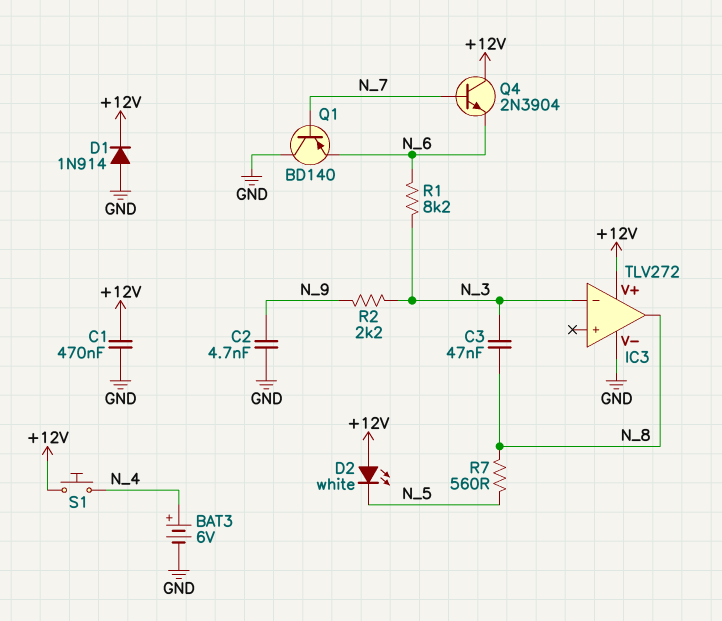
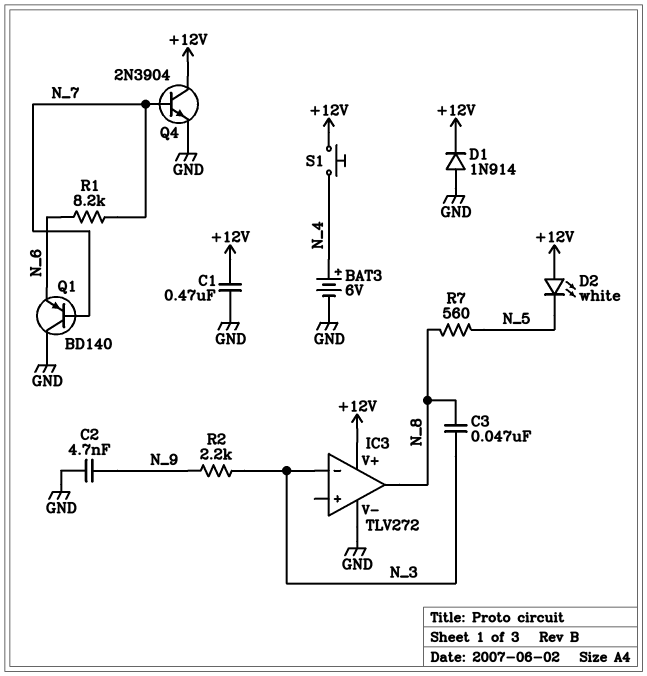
Q4: NPN 2N3904 (B N_7, C +12V, E N_6) -> NPN 2N3904 (B N_7, C +12V, E GND)
R1: 8.2k (N_3, N_6) -> 8.2k (N_6, N_7)

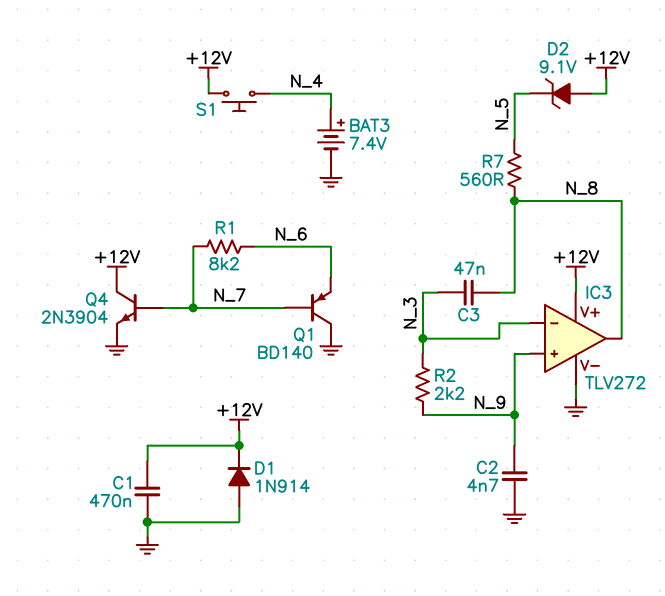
BAT3: 6V (plus N_4, minus GND) -> 7.4V (plus N_4, minus GND)
D2: LED white (A +12V, K N_5) -> zener 9.1V (A +12V, K N_5)
IC3 pin in+: none -> N_9

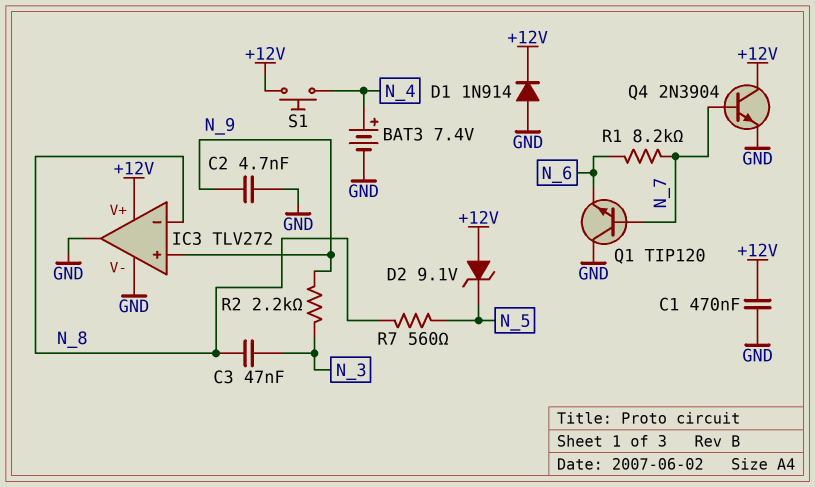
IC3 pin in-: N_3 -> N_8
IC3 pin out: N_8 -> GND
Q1: PNP BD140 (B N_7, C GND, E N_6) -> NPN TIP120 (B N_7, C GND, E N_6)

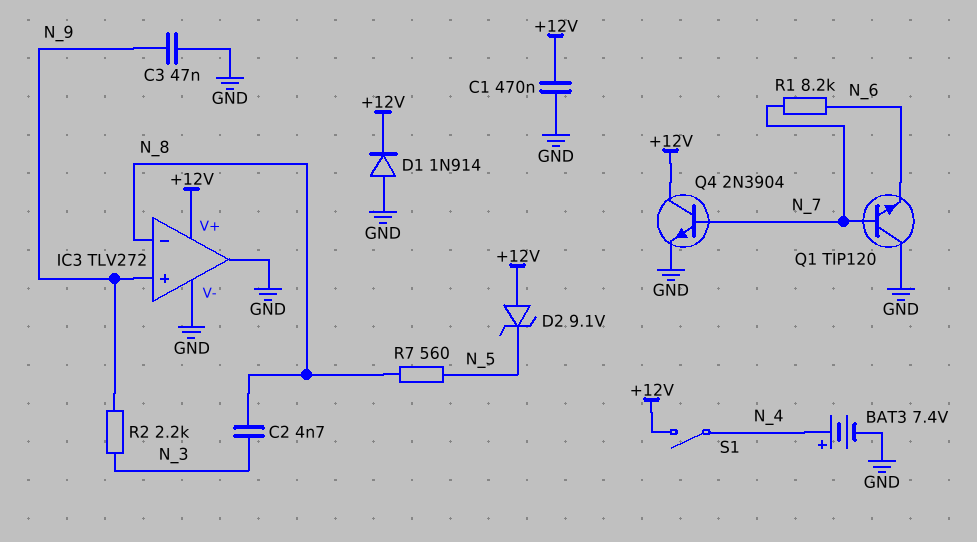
C2: 4.7nF (GND, N_9) -> 4.7nF (N_3, N_8)
C3: 47nF (N_3, N_8) -> 47nF (GND, N_9)
S1: button (+12V, N_4) -> switch (+12V, N_4)

